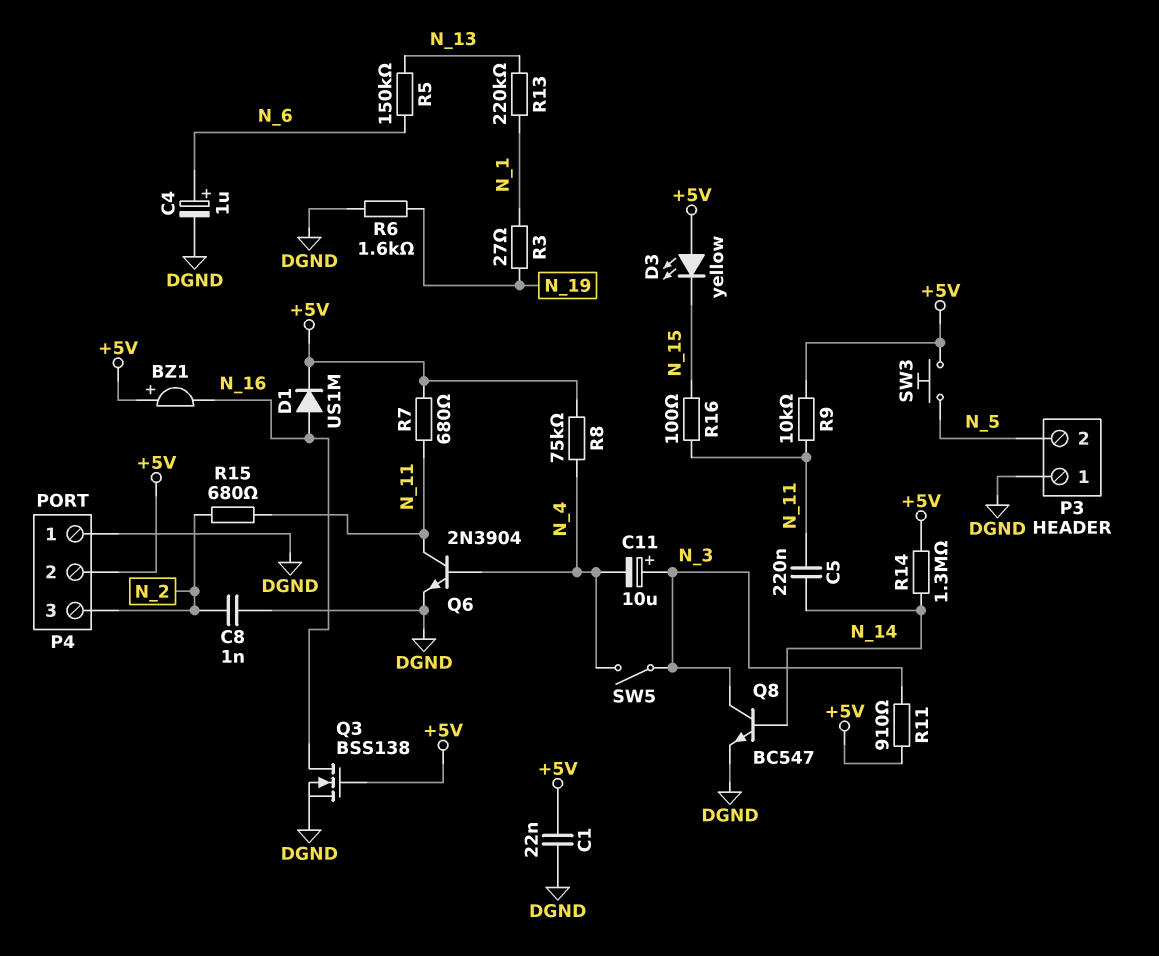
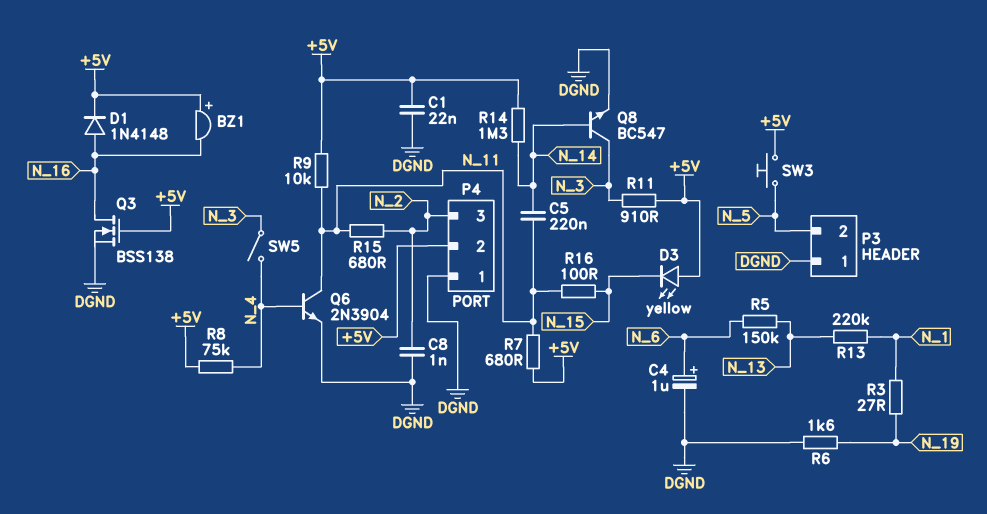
C11: 10uF (plus N_3, minus N_4) -> none
D1: diode US1M (A N_16, K +5V) -> diode 1N4148 (A N_16, K +5V)

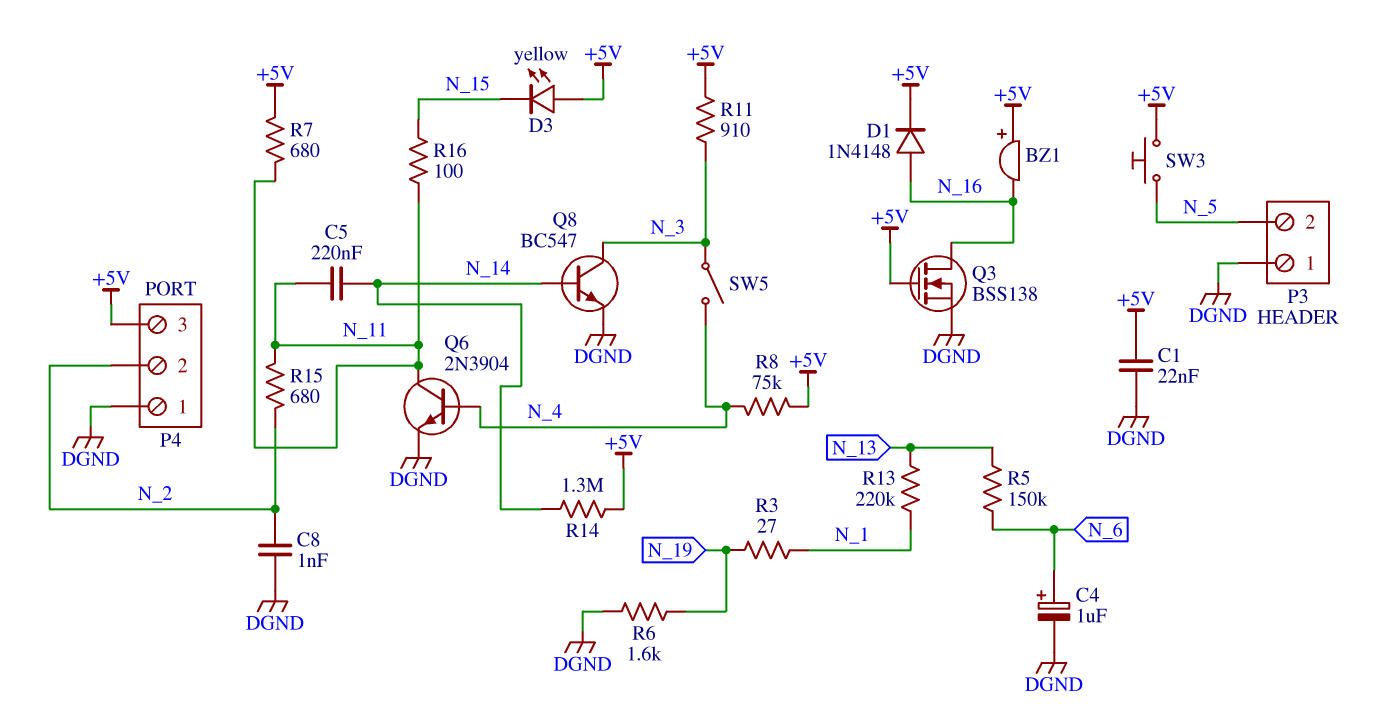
P4 pin 2: +5V -> N_2
P4 pin 3: N_2 -> +5V
R9: 10k (+5V, N_11) -> none

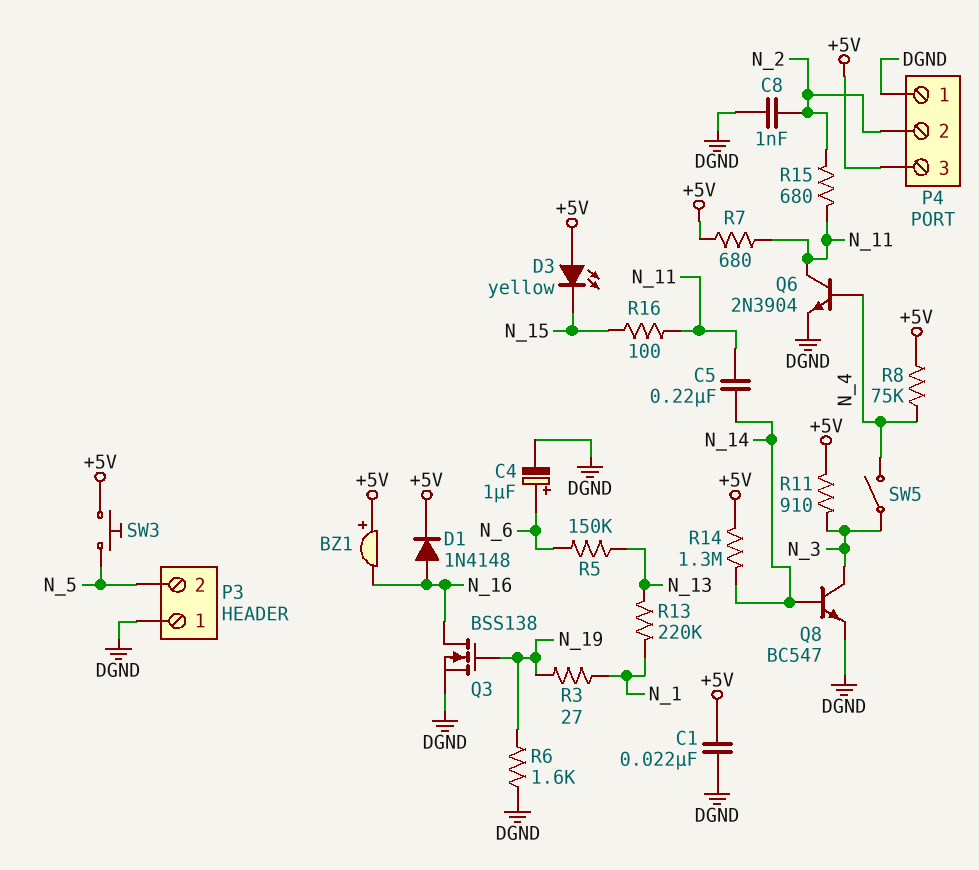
Q3: NMOS BSS138 (G +5V, D N_16, S DGND) -> NMOS BSS138 (G N_19, D N_16, S DGND)

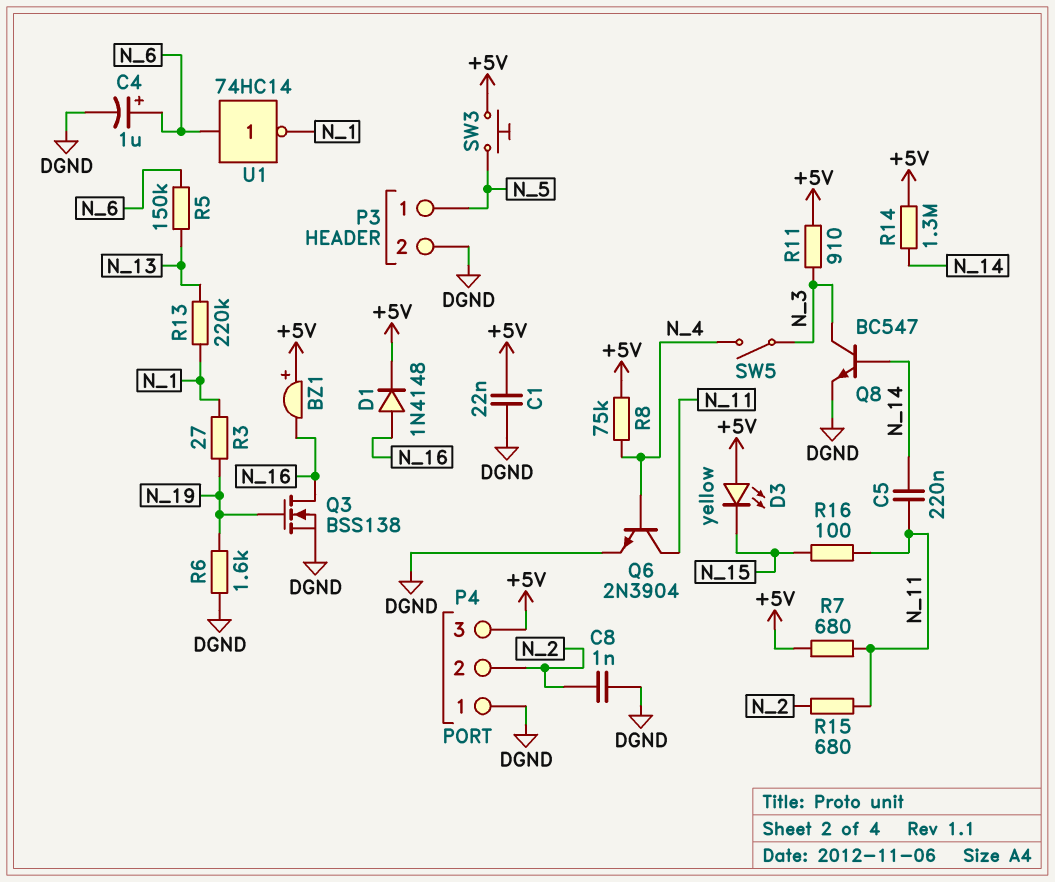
P3 pin 1: DGND -> N_5
P3 pin 2: N_5 -> DGND
U1: none -> NOT 74HC14 (in N_6, out N_1)

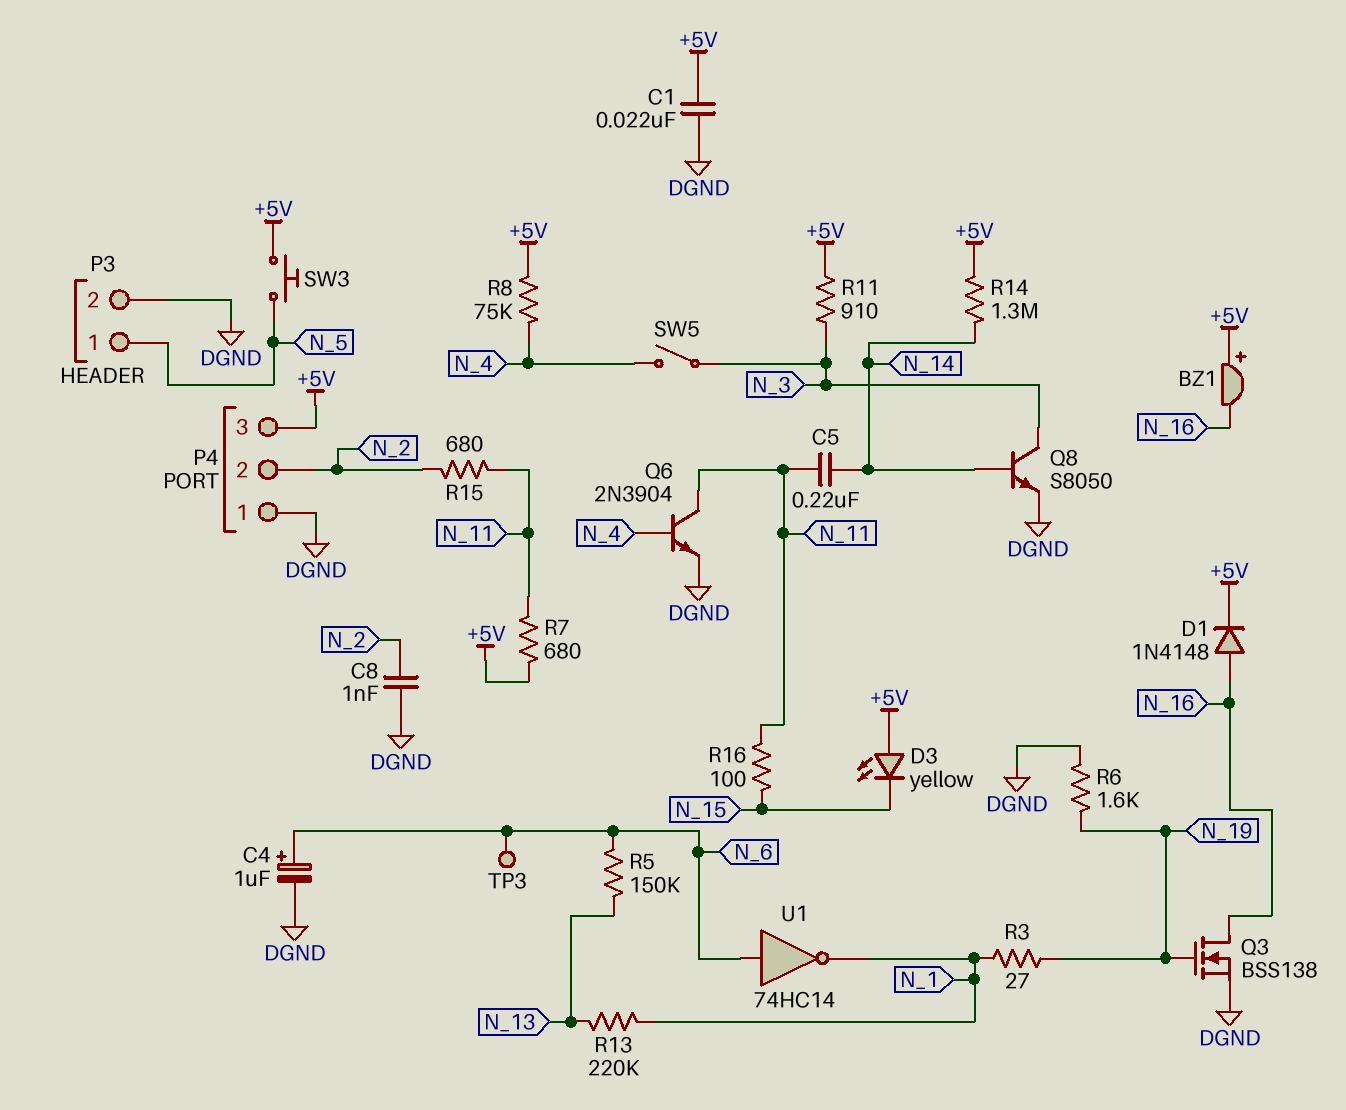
Q8: NPN BC547 (B N_14, C N_3, E DGND) -> NPN S8050 (B N_14, C N_3, E DGND)
TP3: none -> test point (N_6)

